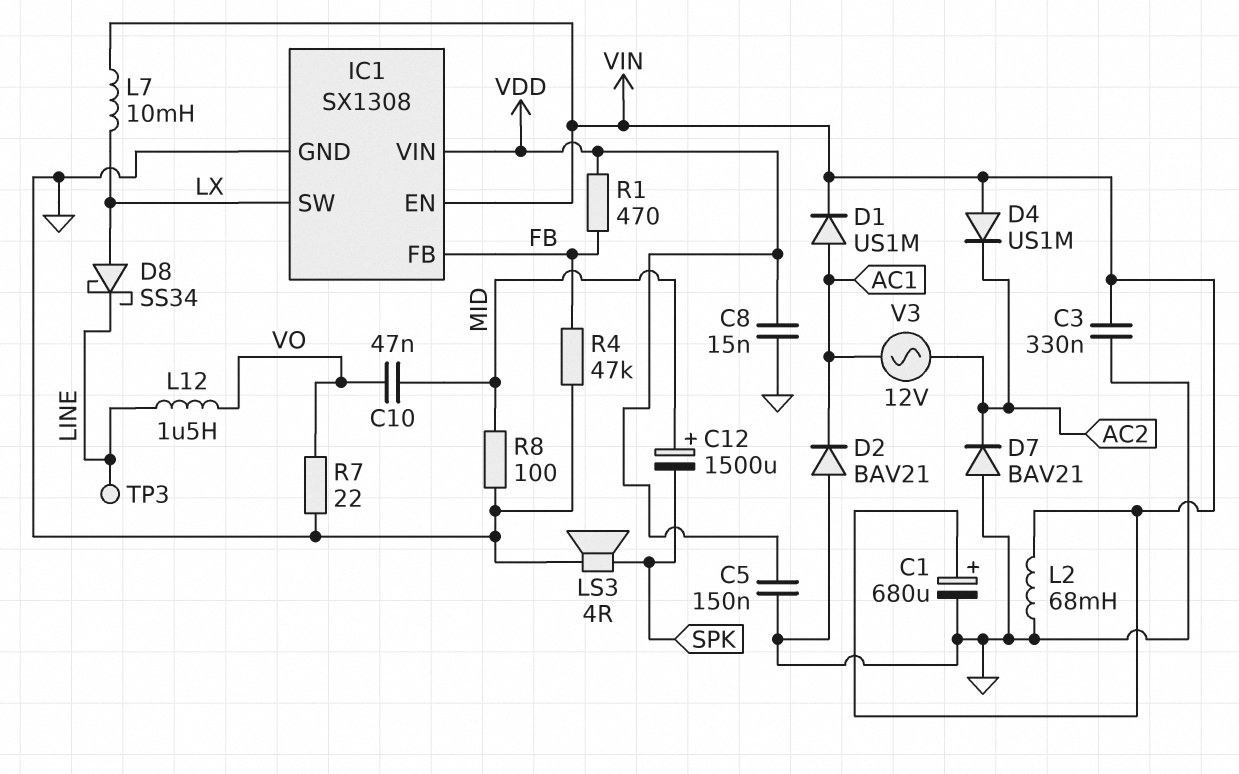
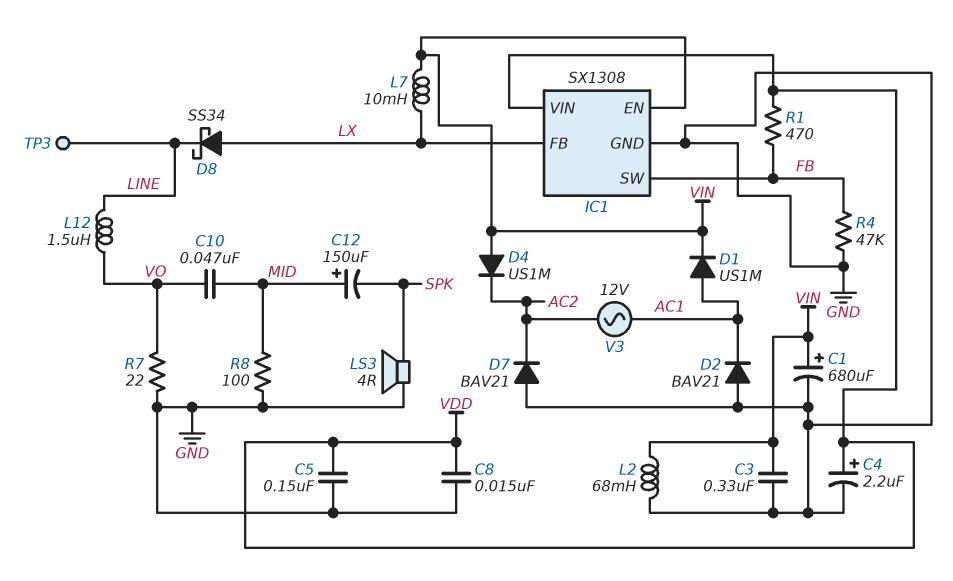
C4: none -> 2.2uF (plus VDD, minus GND)
C12: 1500uF (plus MID, minus SPK) -> 150uF (plus MID, minus SPK)
IC1 pin FB: FB -> LX
IC1 pin SW: LX -> FB

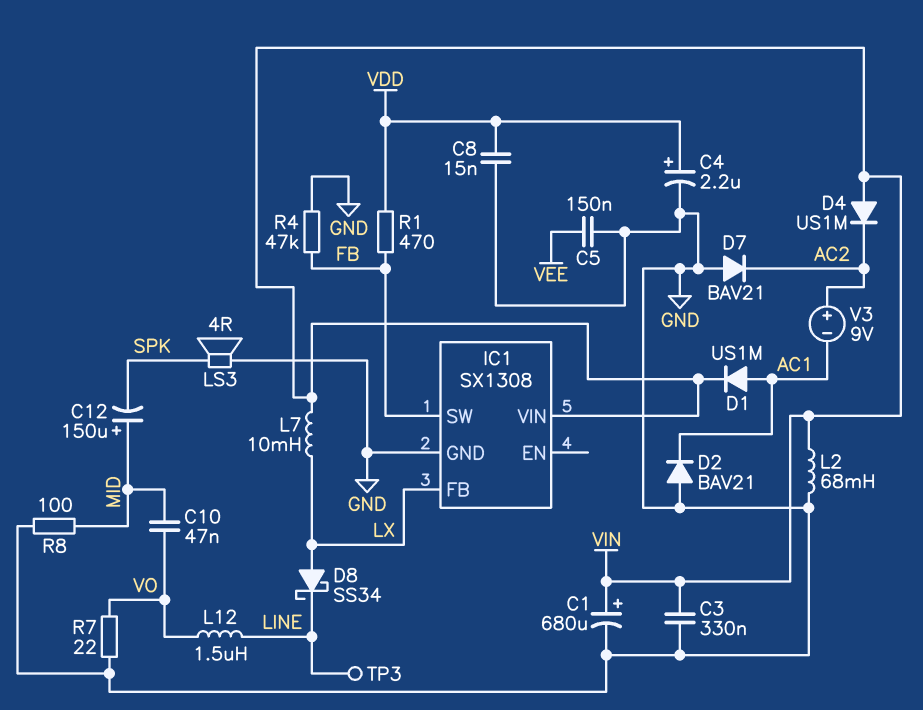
C5: 150nF (GND, VDD) -> 150nF (GND, VEE)
IC1 pin EN: VIN -> none
IC1 pin VIN: VDD -> VIN
V3: AC 12V (AC1, AC2) -> 9V (plus AC2, minus AC1)

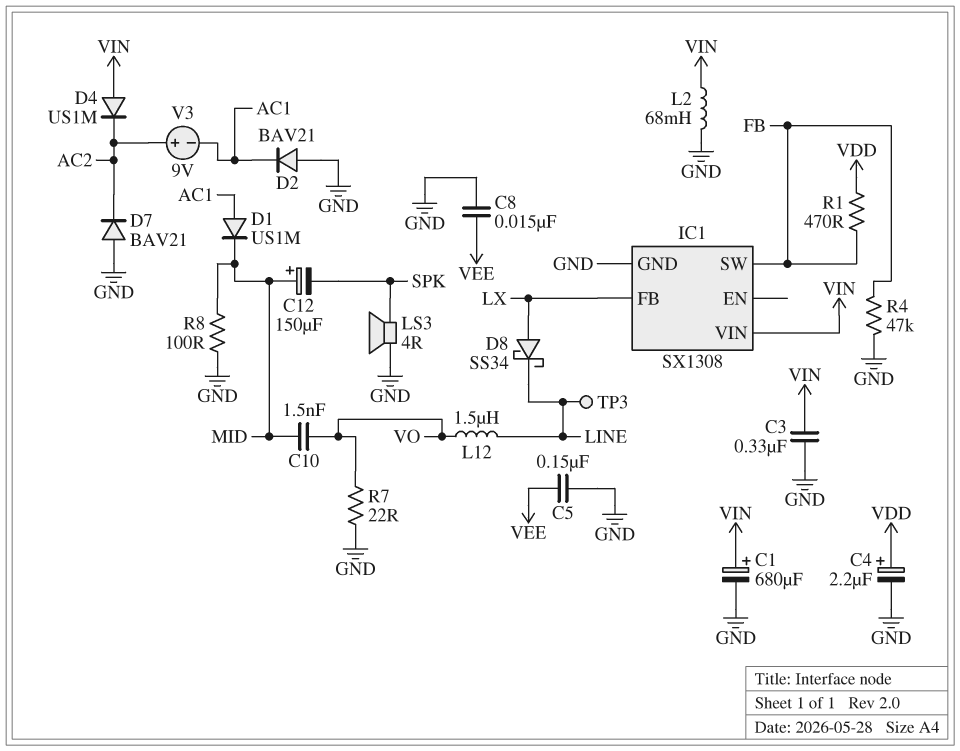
C8: 15nF (GND, VDD) -> 15nF (GND, VEE)
C10: 47nF (MID, VO) -> 1.5nF (MID, VO)
D1: diode US1M (A AC1, K VIN) -> diode US1M (A AC1, K MID)
L7: 10mH (LX, VIN) -> none

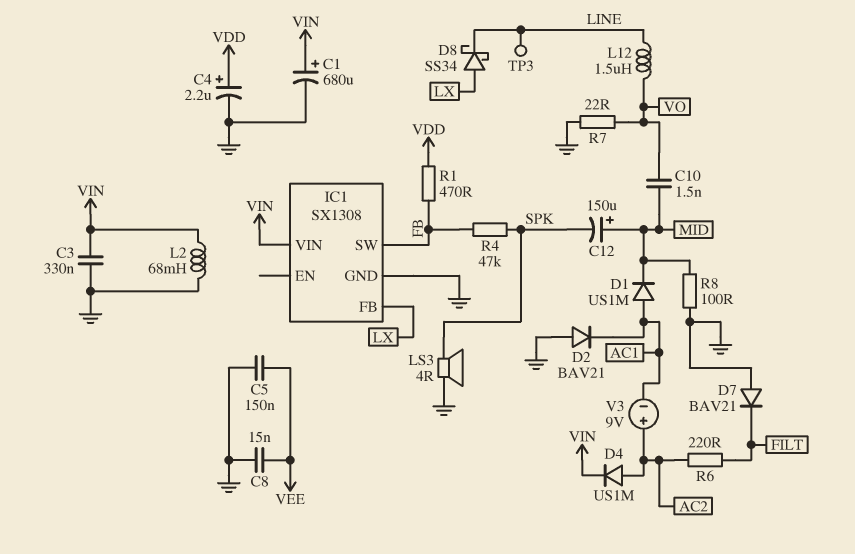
D4: diode US1M (A VIN, K AC2) -> diode US1M (A AC2, K VIN)
D7: diode BAV21 (A GND, K AC2) -> diode BAV21 (A GND, K FILT)
R4: 47k (FB, GND) -> 47k (FB, SPK)
R6: none -> 220 (AC2, FILT)

